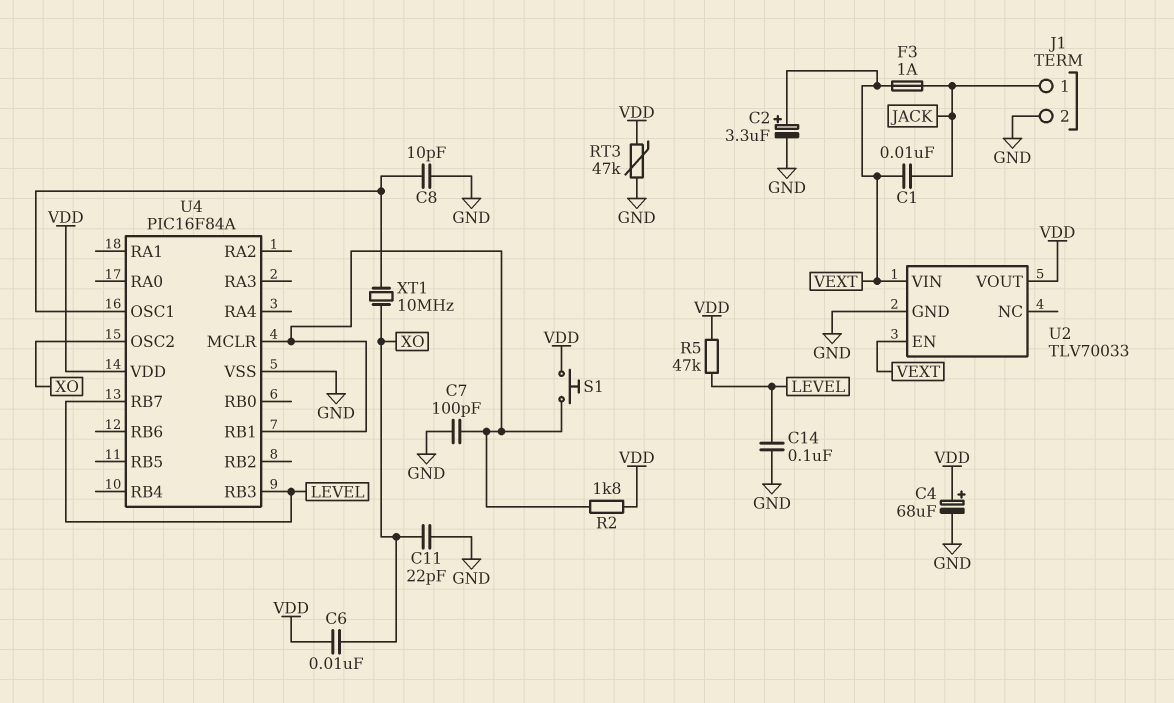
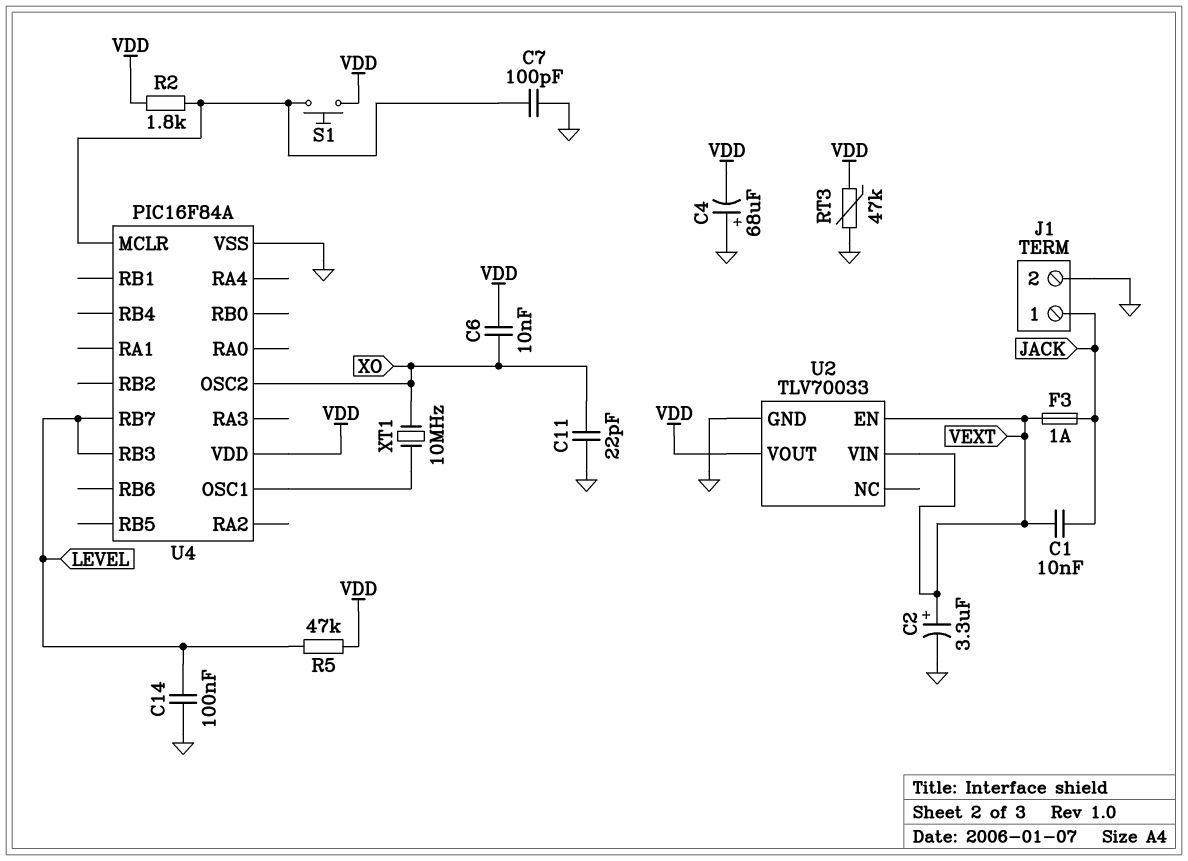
C4: 68uF (plus VDD, minus GND) -> 68uF (plus GND, minus VDD)
C8: 10pF (GND, U4/OSC1) -> none
U4 pin RB1: U4/MCLR -> none

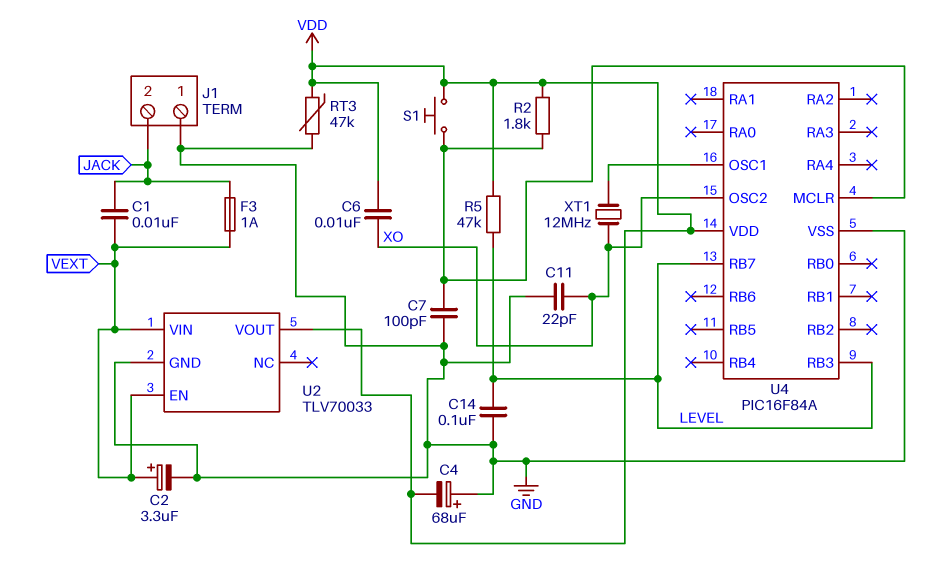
J1 pin 1: JACK -> GND
J1 pin 2: GND -> JACK
XT1: 10MHz (U4/OSC1, XO) -> 12MHz (U4/OSC1, XO)

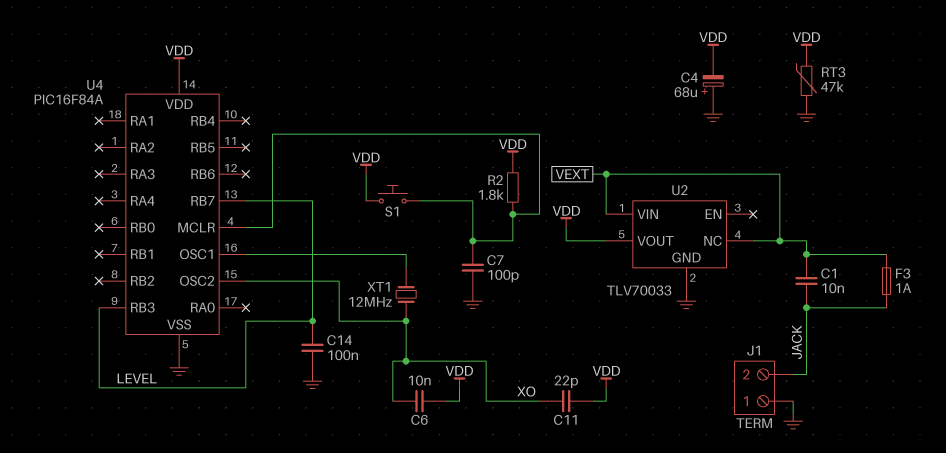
C2: 3.3uF (plus VEXT, minus GND) -> none
C11: 22pF (GND, XO) -> 22pF (VDD, XO)
R5: 47k (LEVEL, VDD) -> none
U2 pin EN: VEXT -> none
U2 pin NC: none -> VEXT

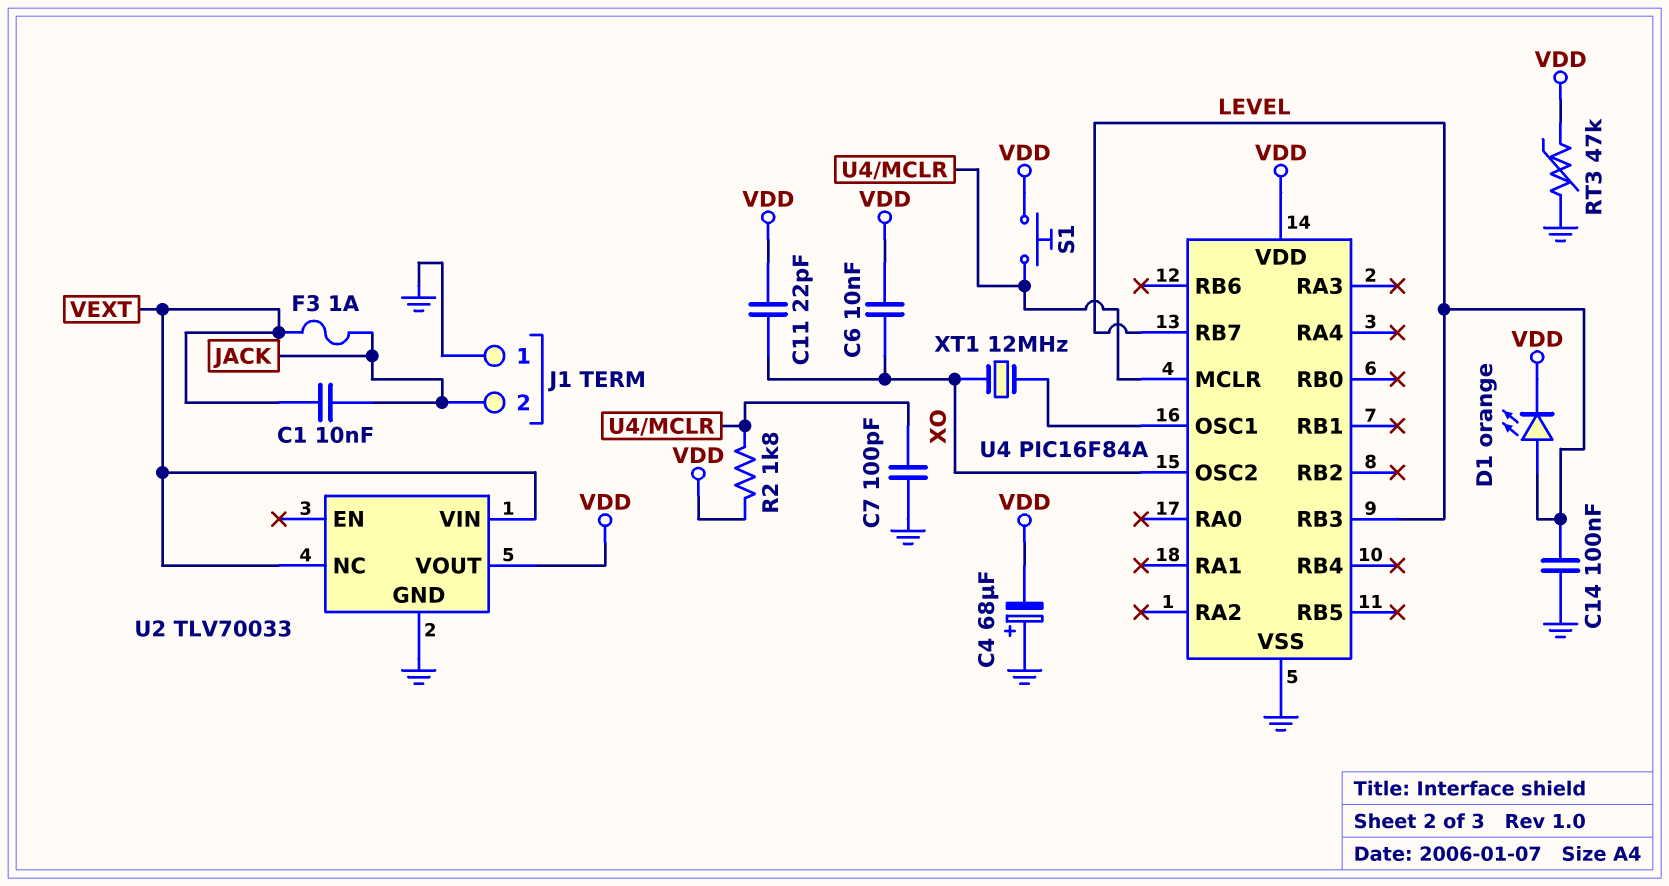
D1: none -> LED orange (A LEVEL, K VDD)

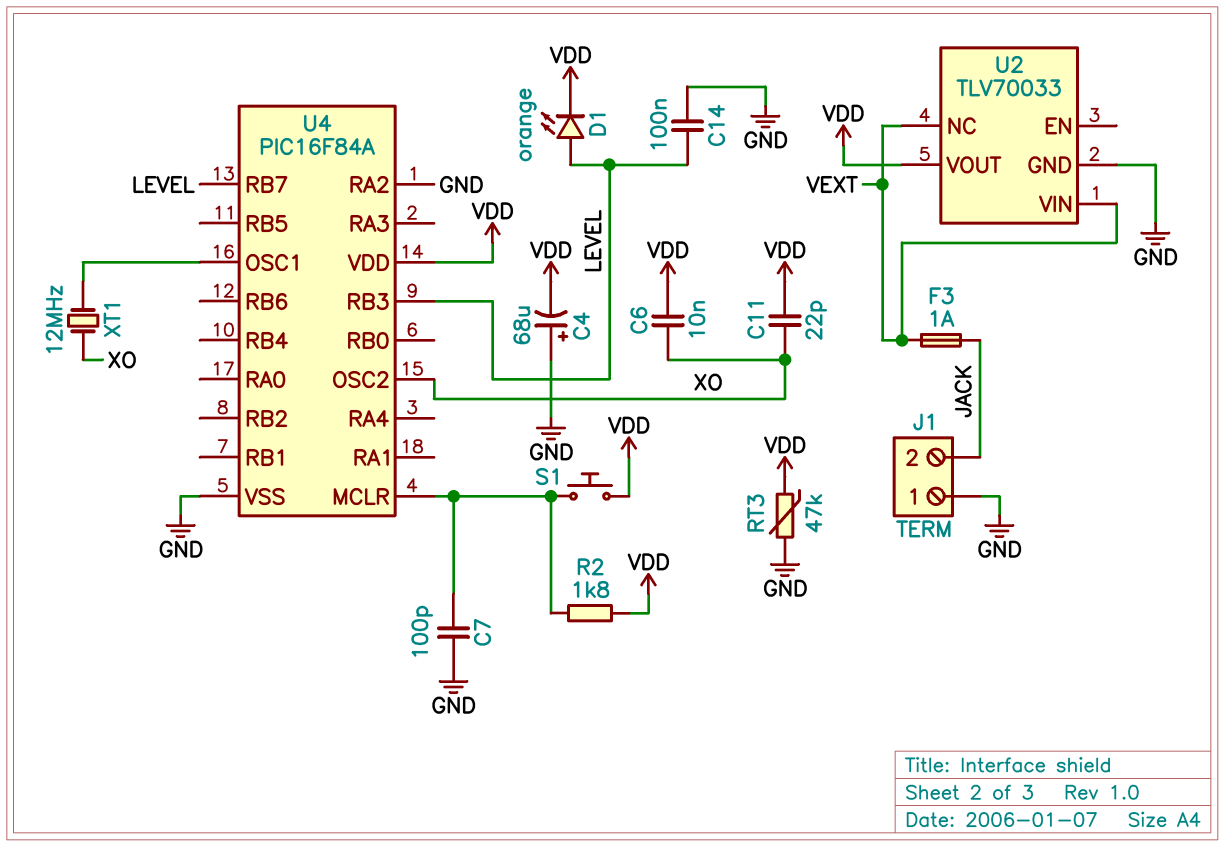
C1: 10nF (JACK, VEXT) -> none
U4 pin RA2: none -> GND

